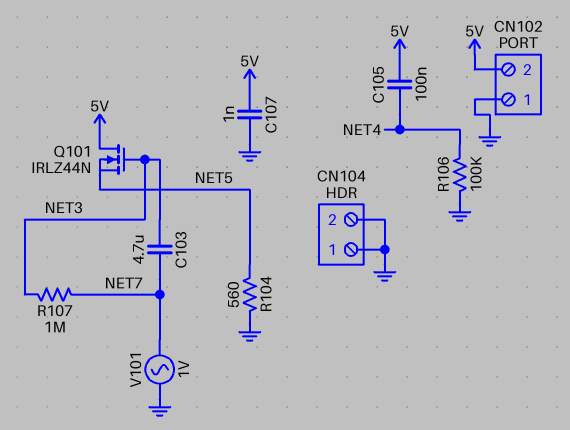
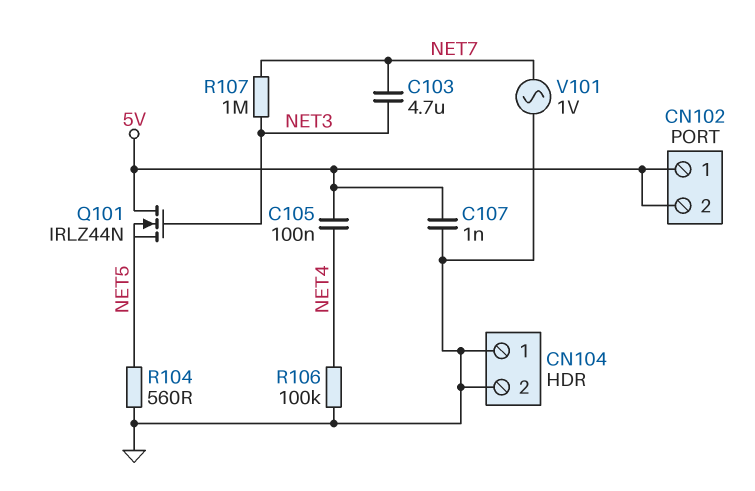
CN102 pin 1: GND -> 5V

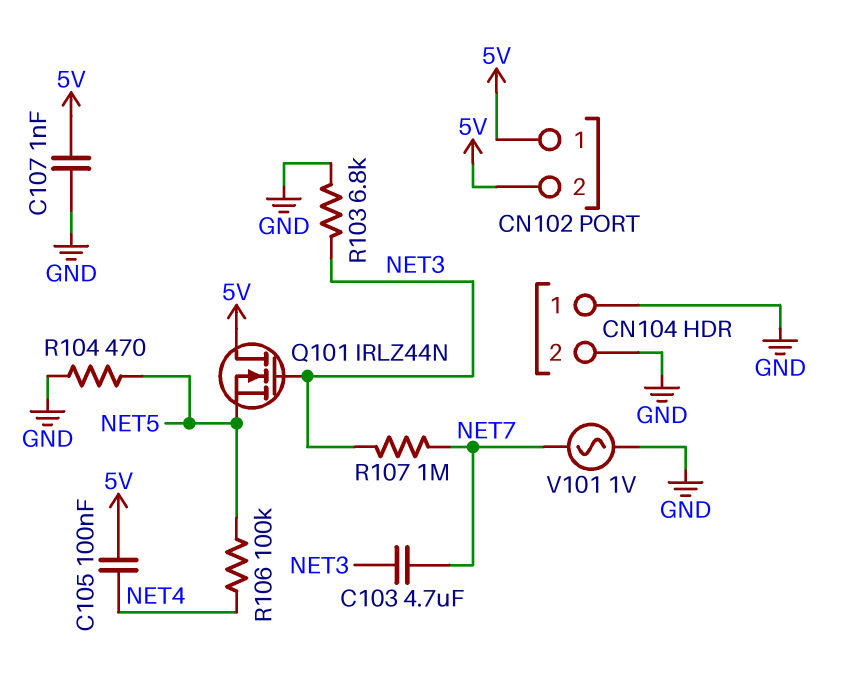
R103: none -> 6.8k (GND, NET3)
R104: 560 (GND, NET5) -> 470 (GND, NET5)
R106: 100k (GND, NET4) -> 100k (NET4, NET5)

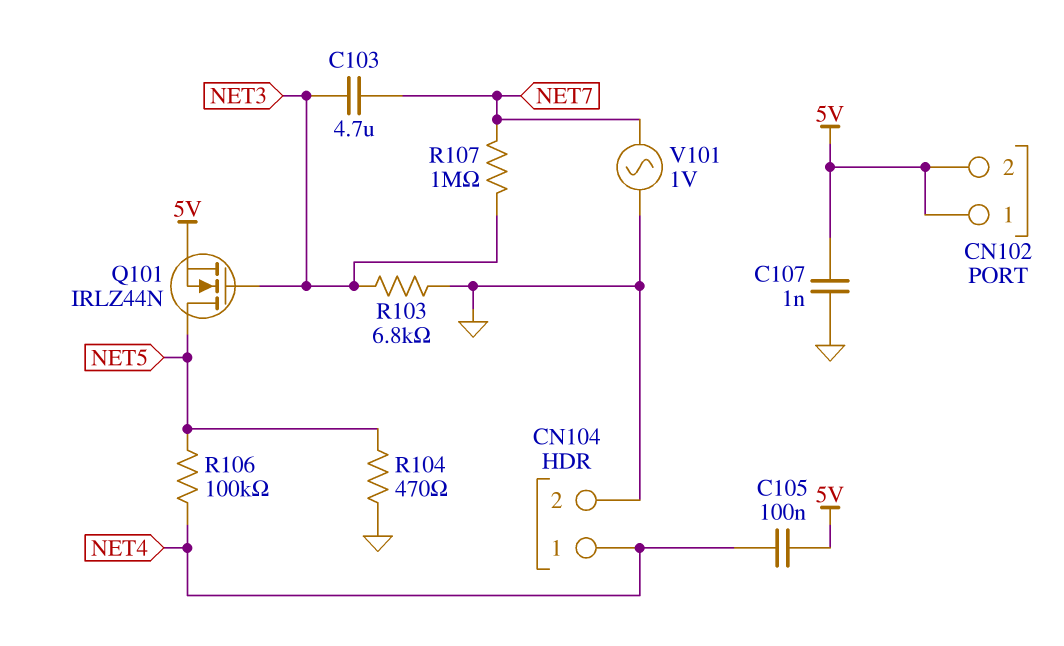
CN104 pin 1: GND -> NET4
Q101: NMOS IRLZ44N (G NET3, D 5V, S NET5) -> NMOS IRLZ44N (G NET3, D NET5, S 5V)

